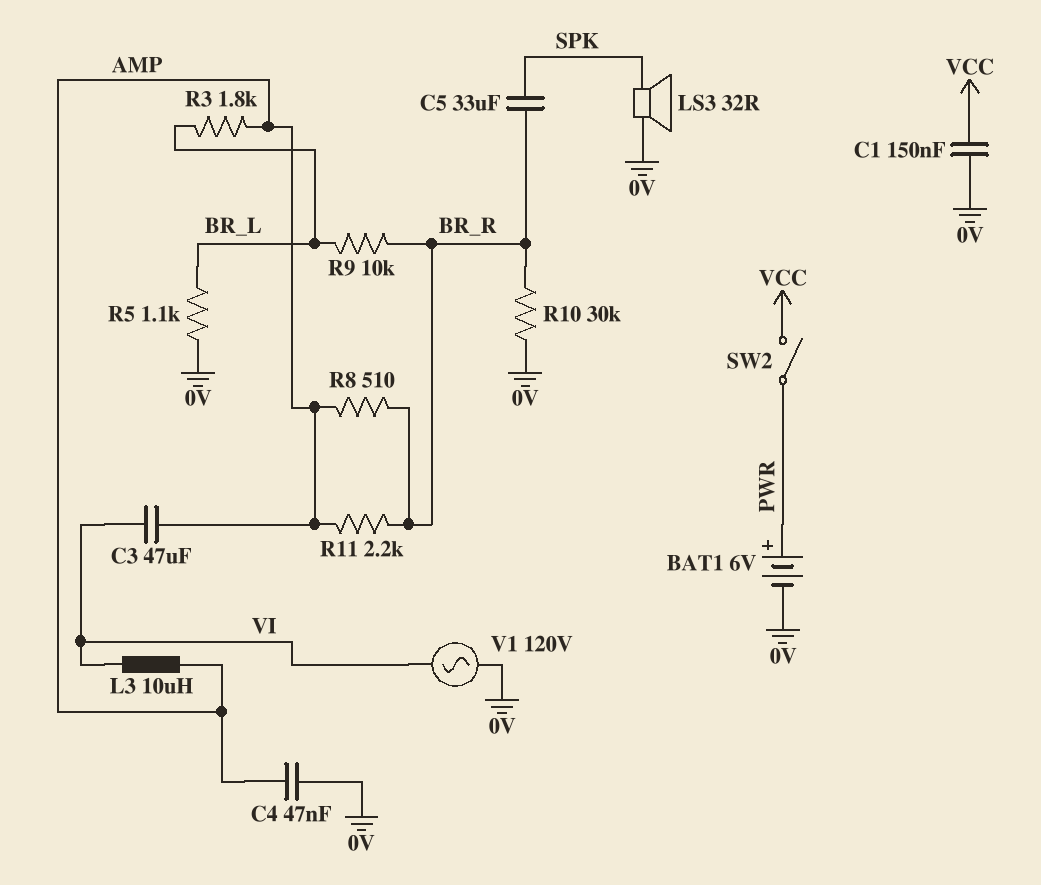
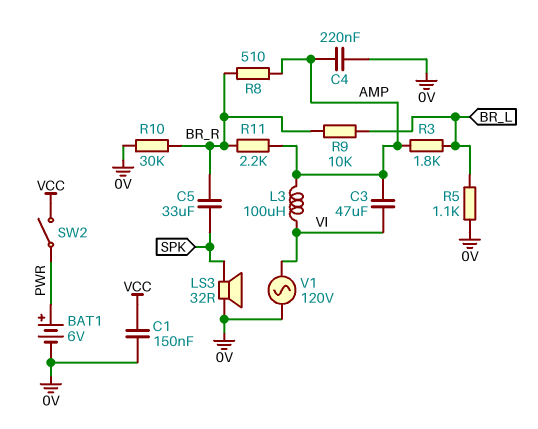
C4: 47nF (0V, AMP) -> 220nF (0V, AMP)
L3: 10uH (AMP, VI) -> 100uH (AMP, VI)

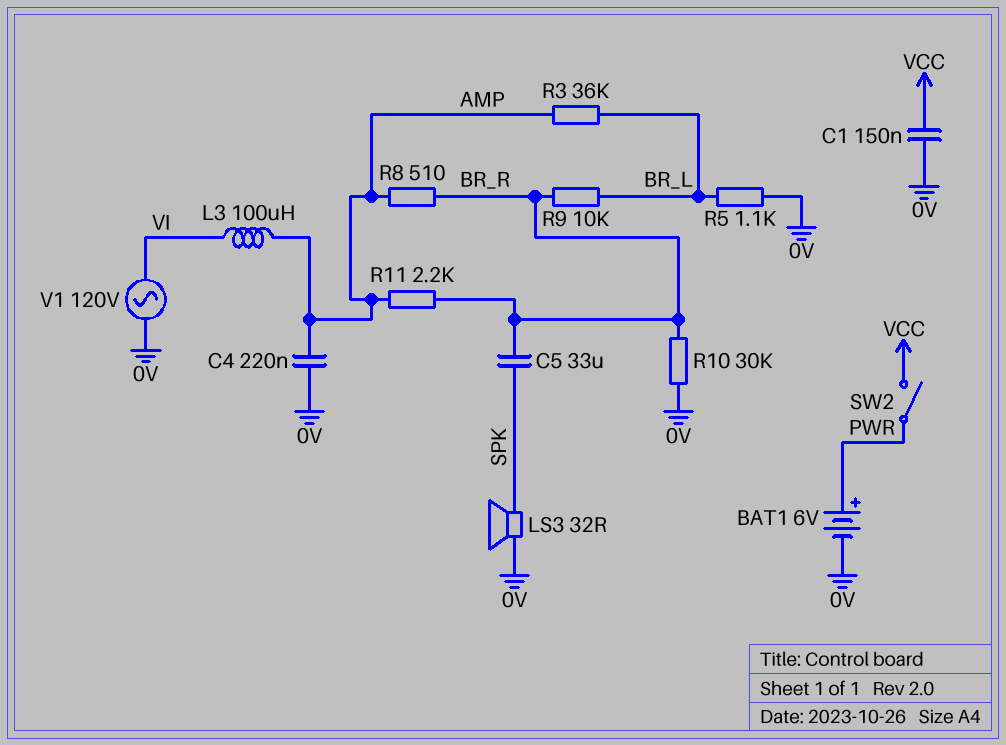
C3: 47uF (AMP, VI) -> none
R3: 1.8k (AMP, BR_L) -> 36k (AMP, BR_L)

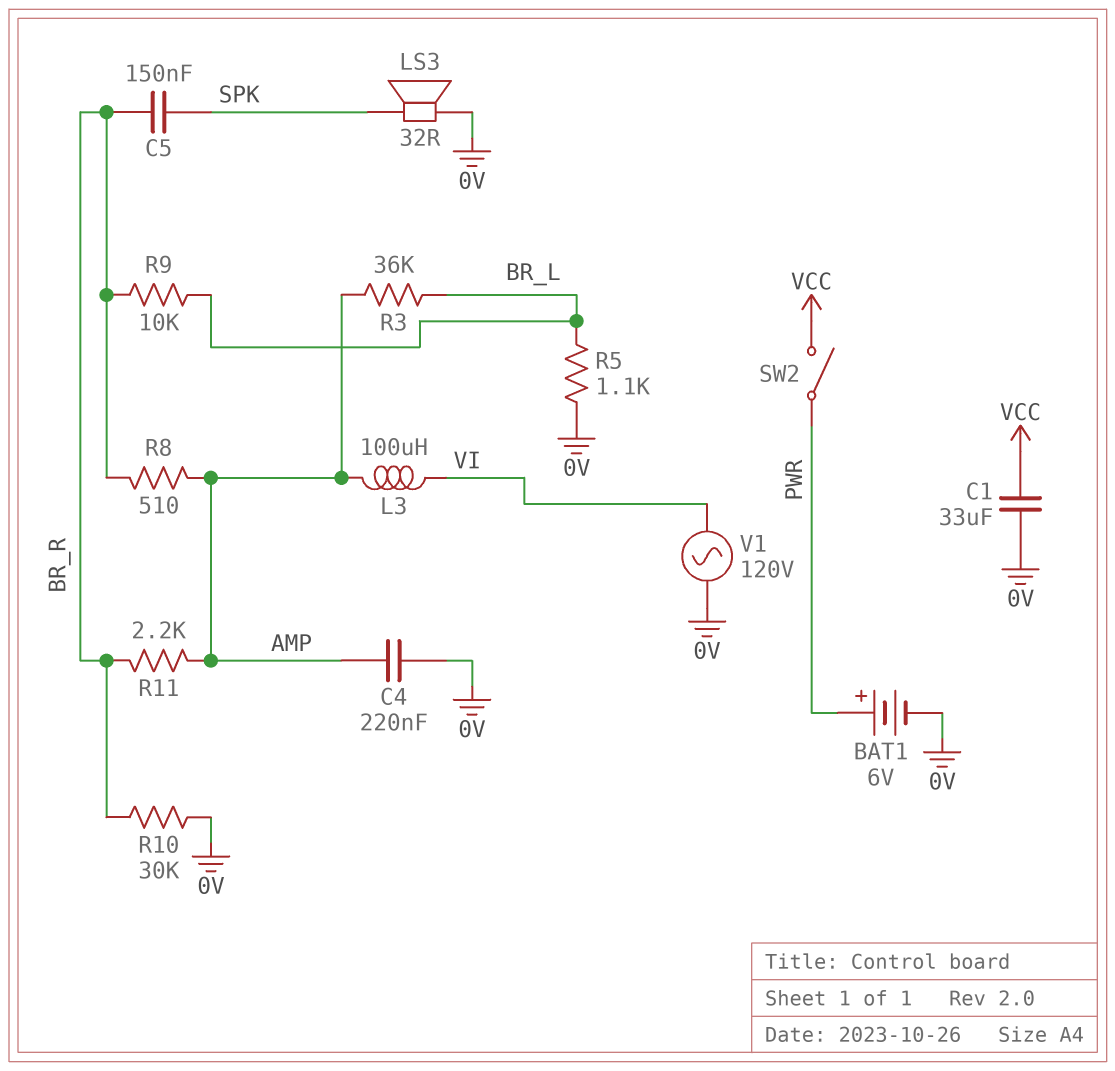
C1: 150nF (0V, VCC) -> 33uF (0V, VCC)
C5: 33uF (BR_R, SPK) -> 150nF (BR_R, SPK)

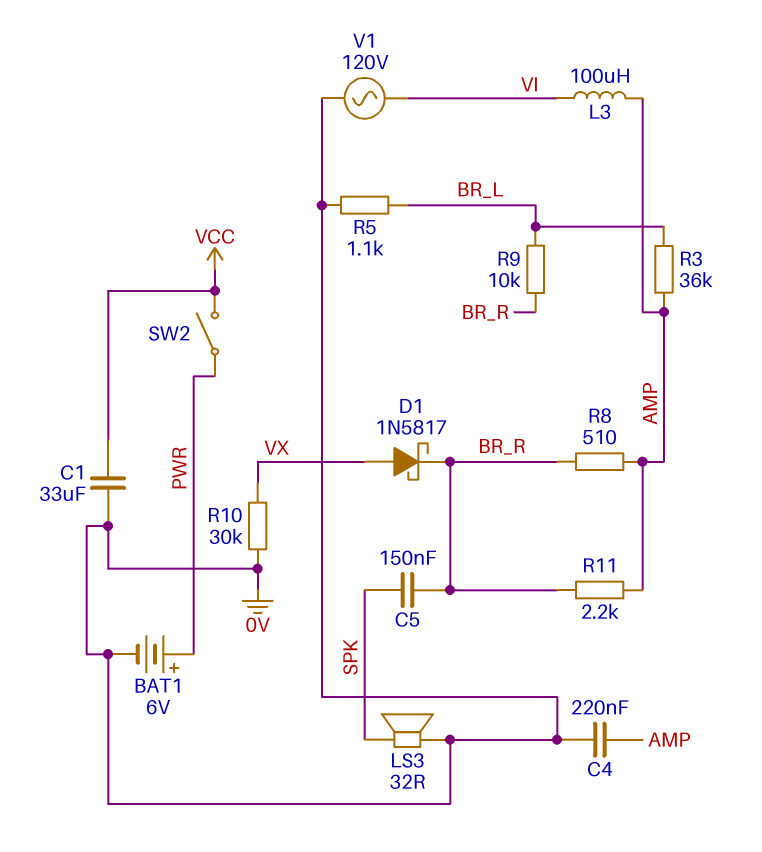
D1: none -> schottky 1N5817 (A VX, K BR_R)
R10: 30k (0V, BR_R) -> 30k (0V, VX)

